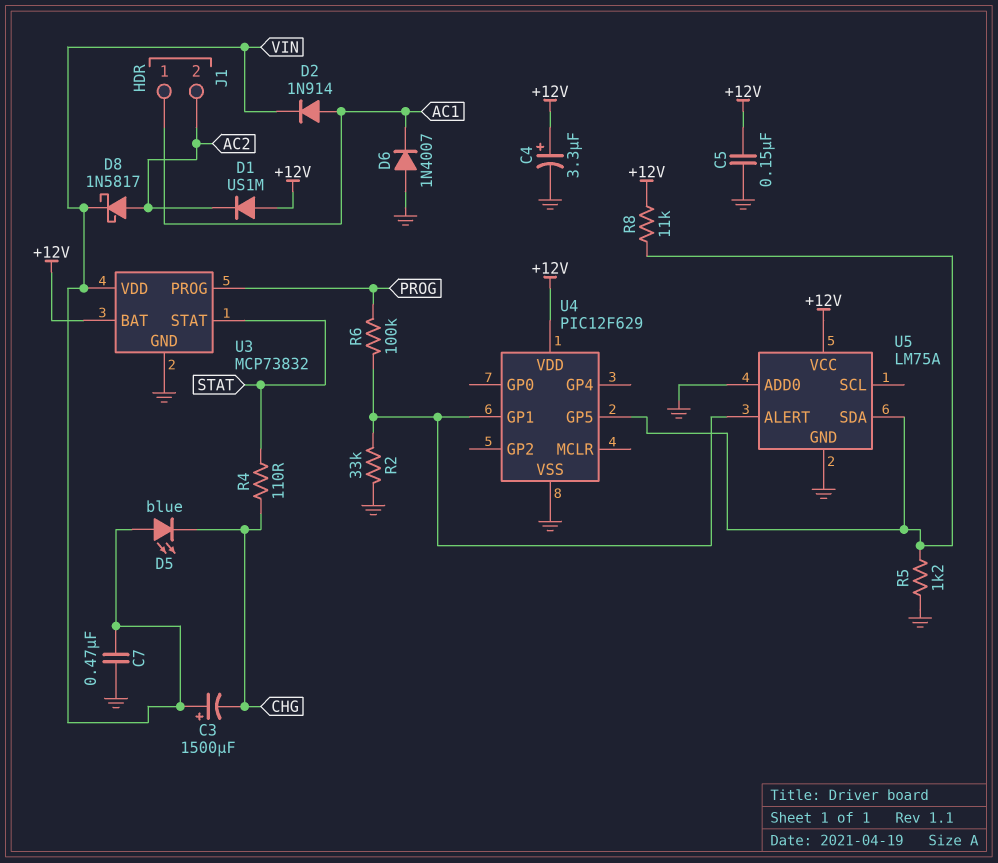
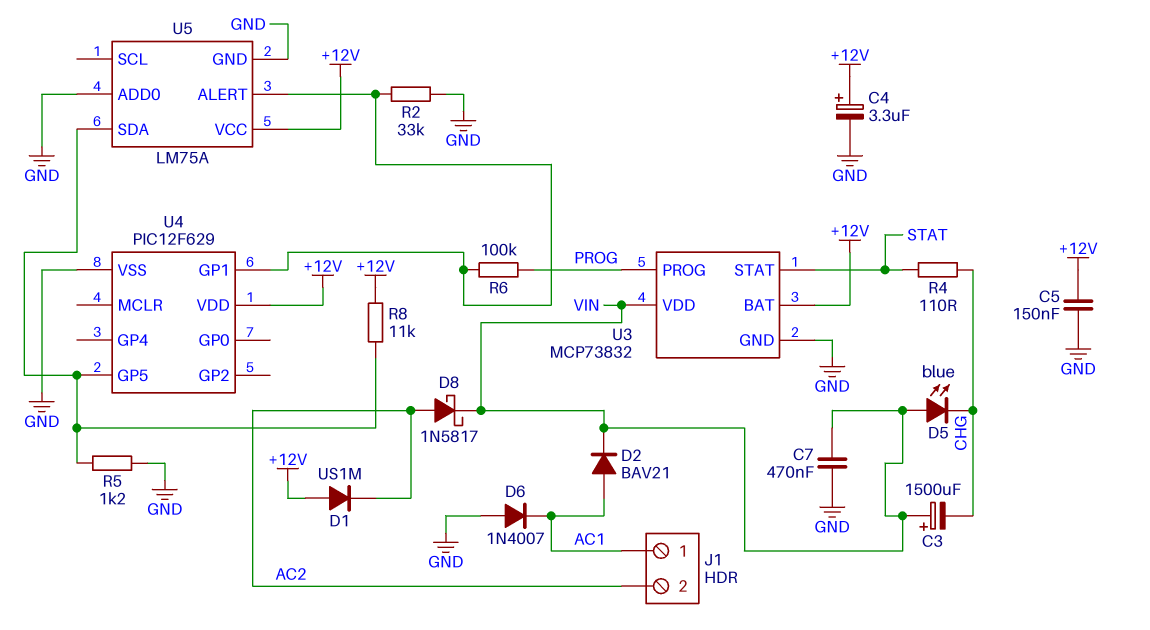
D2: diode 1N914 (A AC1, K VIN) -> diode BAV21 (A AC1, K VIN)

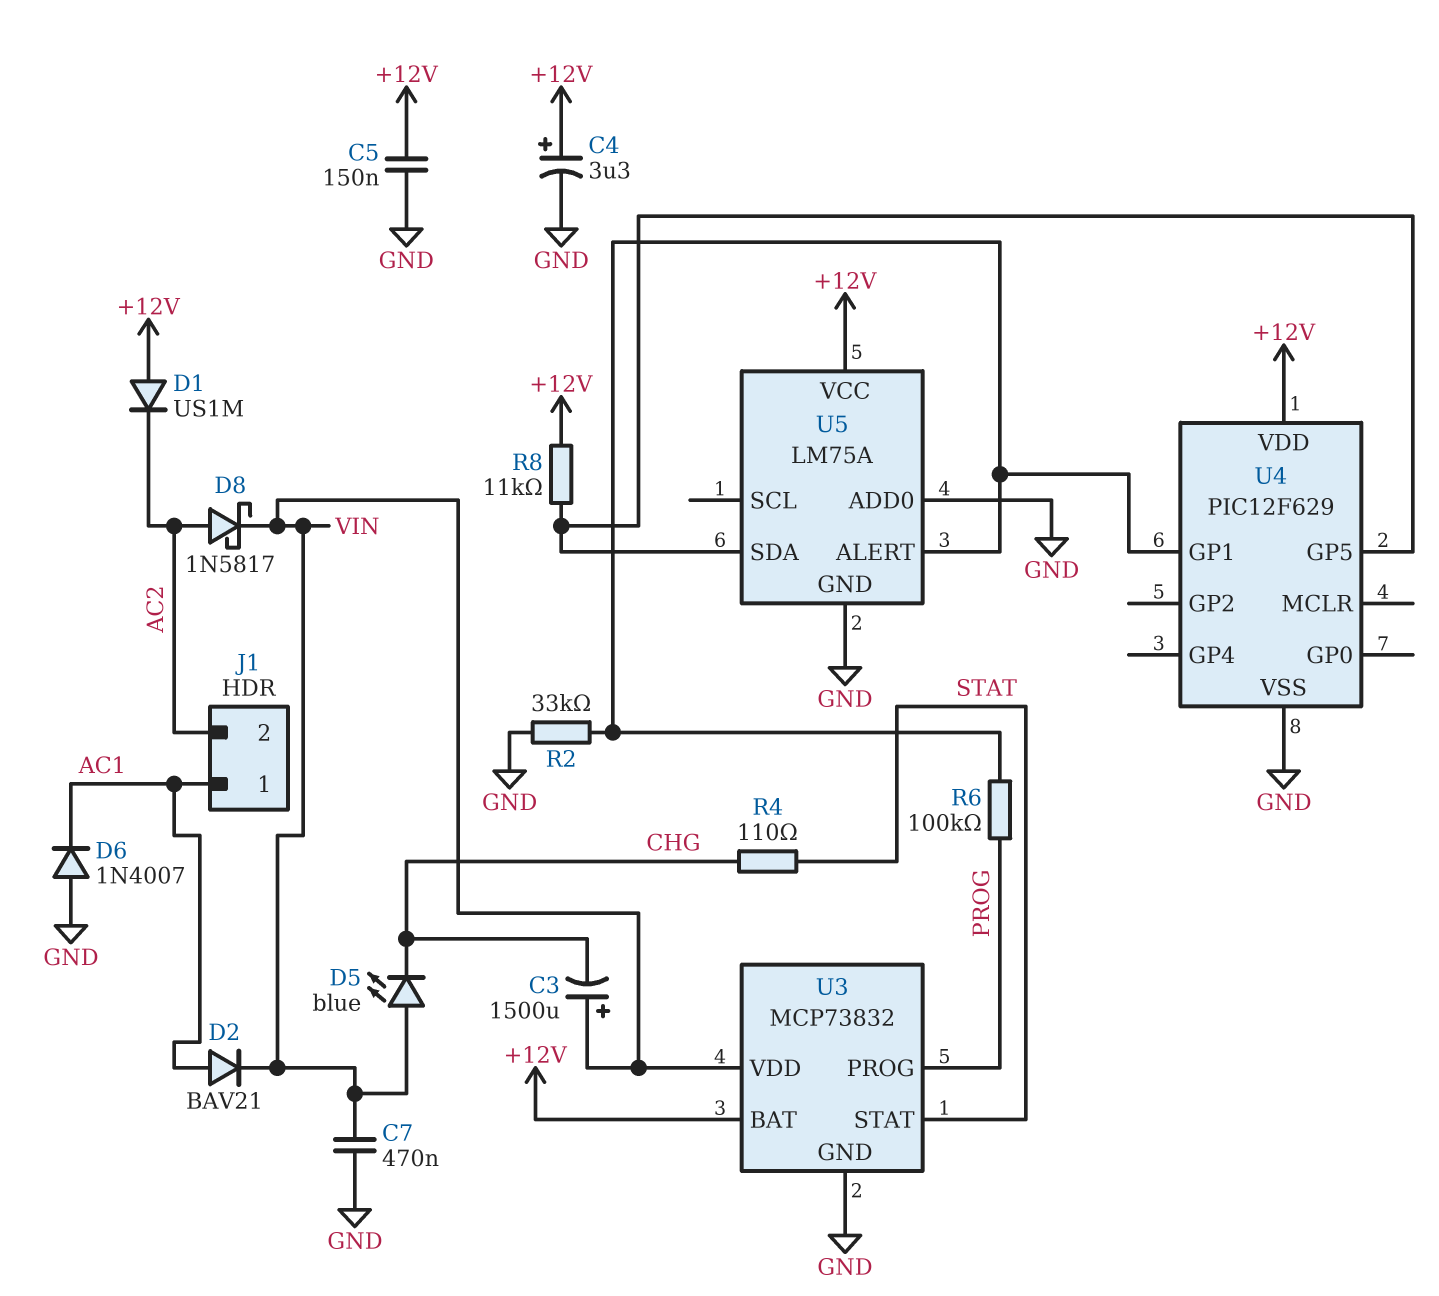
R5: 1.2k (GND, U4/GP5) -> none

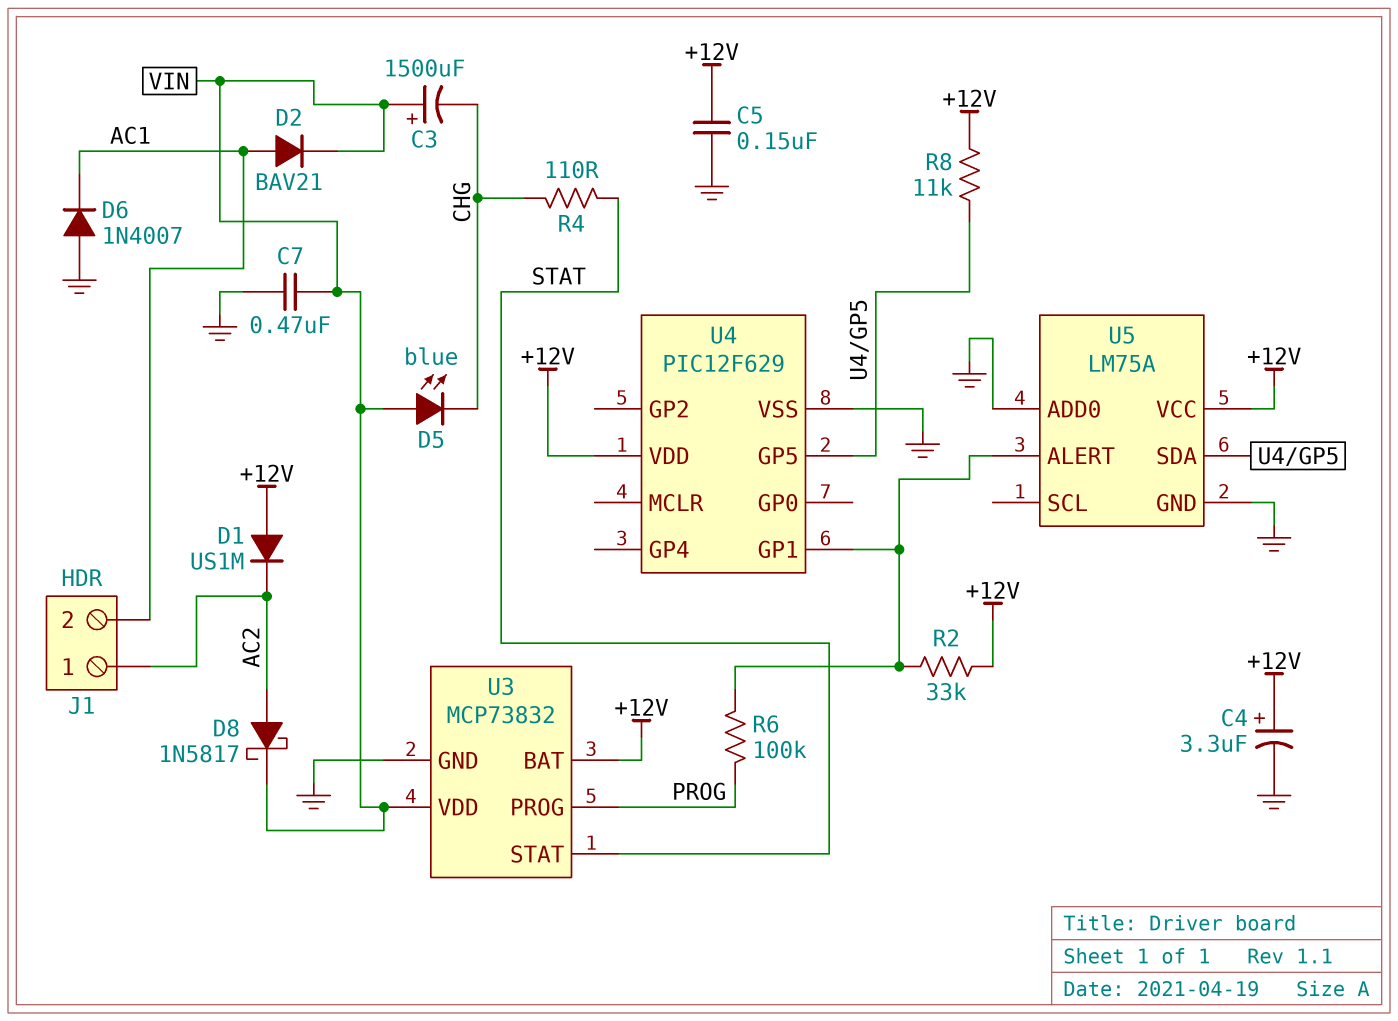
J1 pin 1: AC1 -> AC2
J1 pin 2: AC2 -> AC1
R2: 33k (GND, U4/GP1) -> 33k (+12V, U4/GP1)

